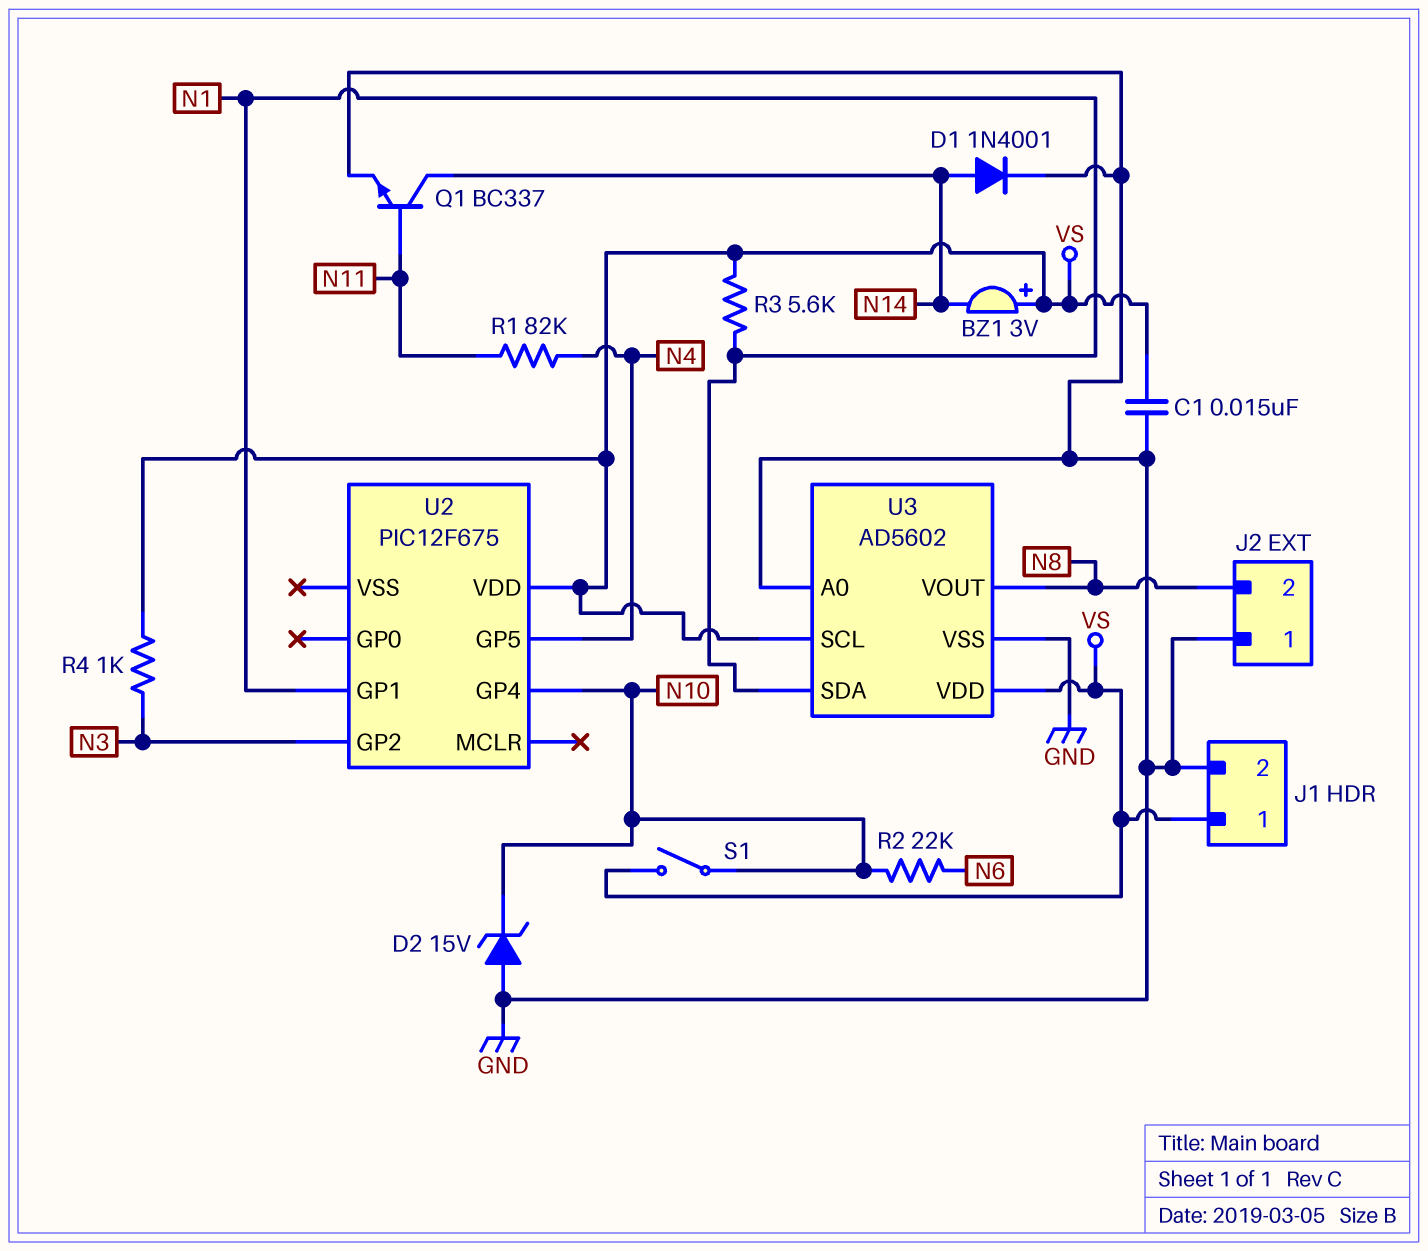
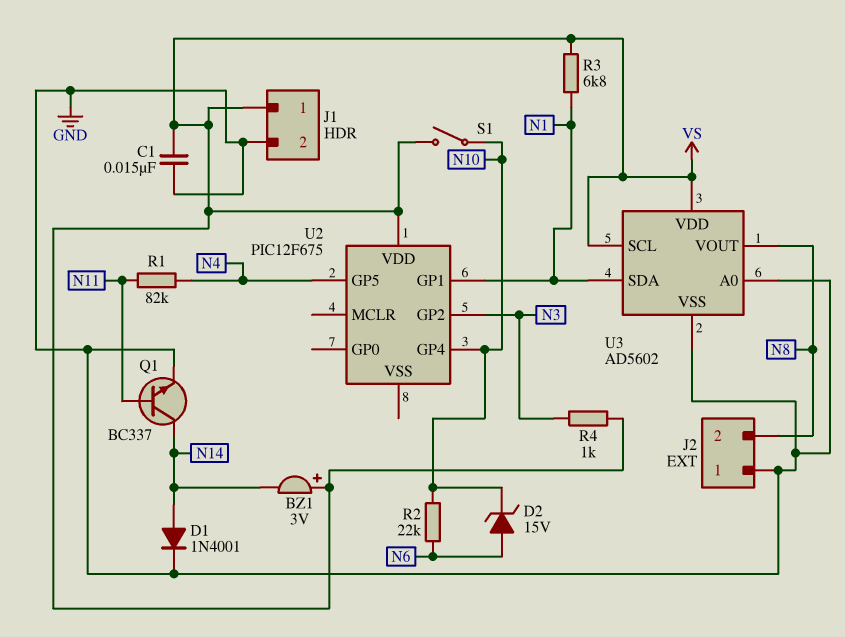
D2: zener 15V (A GND, K N10) -> zener 15V (A N6, K N10)
R3: 5.6k (N1, VS) -> 6.8k (N1, VS)

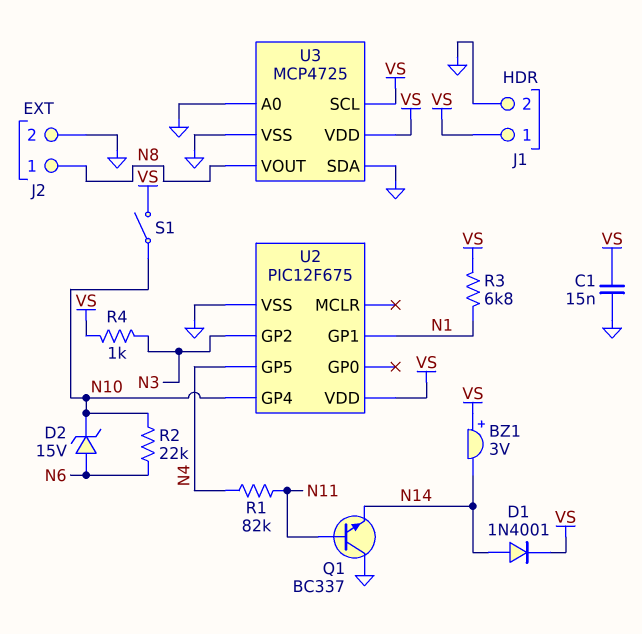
D1: diode 1N4001 (A N14, K GND) -> diode 1N4001 (A N14, K VS)
J2 pin 1: GND -> N8
J2 pin 2: N8 -> GND
Q1: NPN BC337 (B N11, C N14, E GND) -> NPN BC337 (B N11, C GND, E N14)
U2 pin VSS: none -> GND
U3: AD5602 -> MCP4725
U3 pin SDA: N1 -> GND

